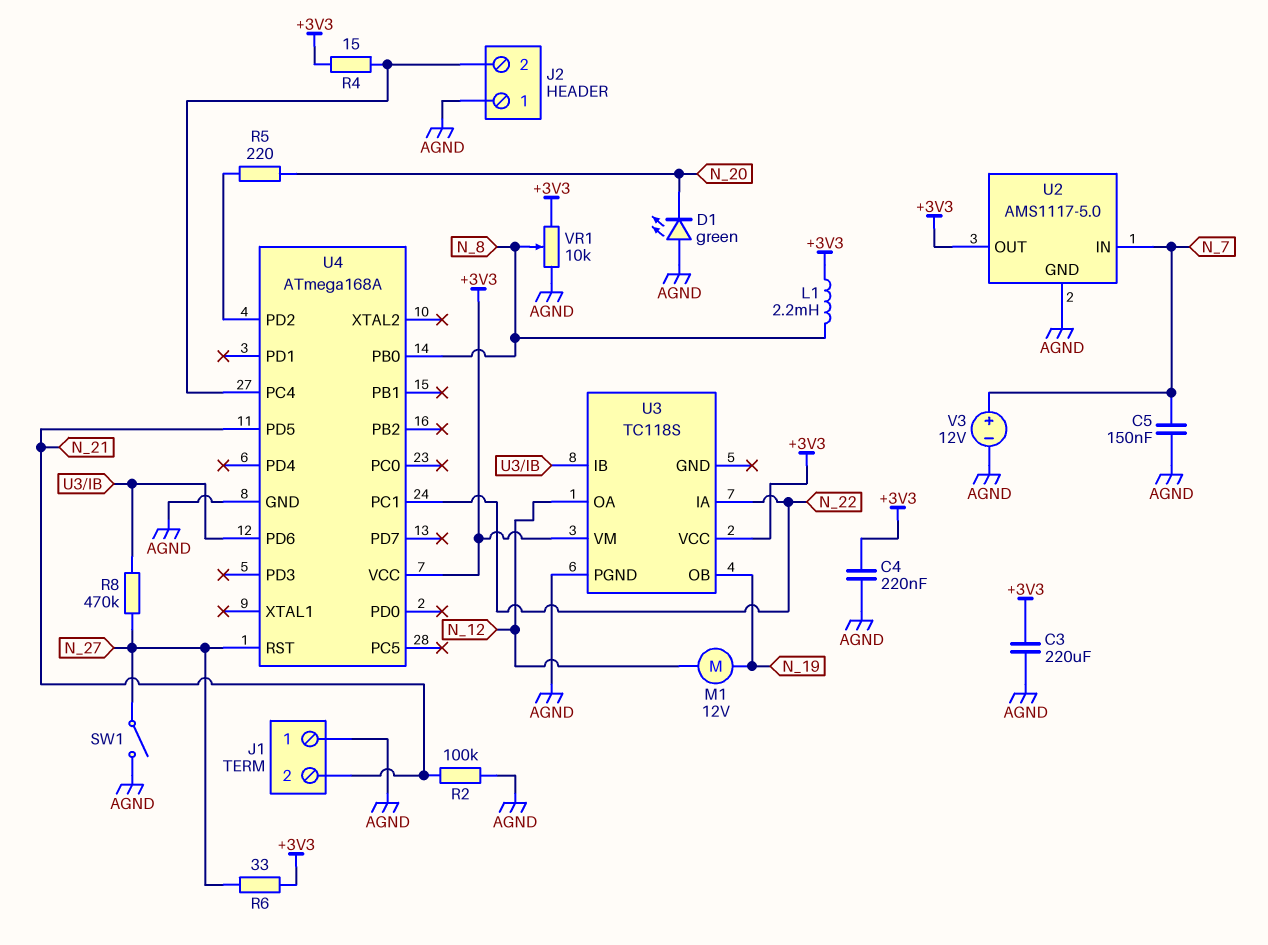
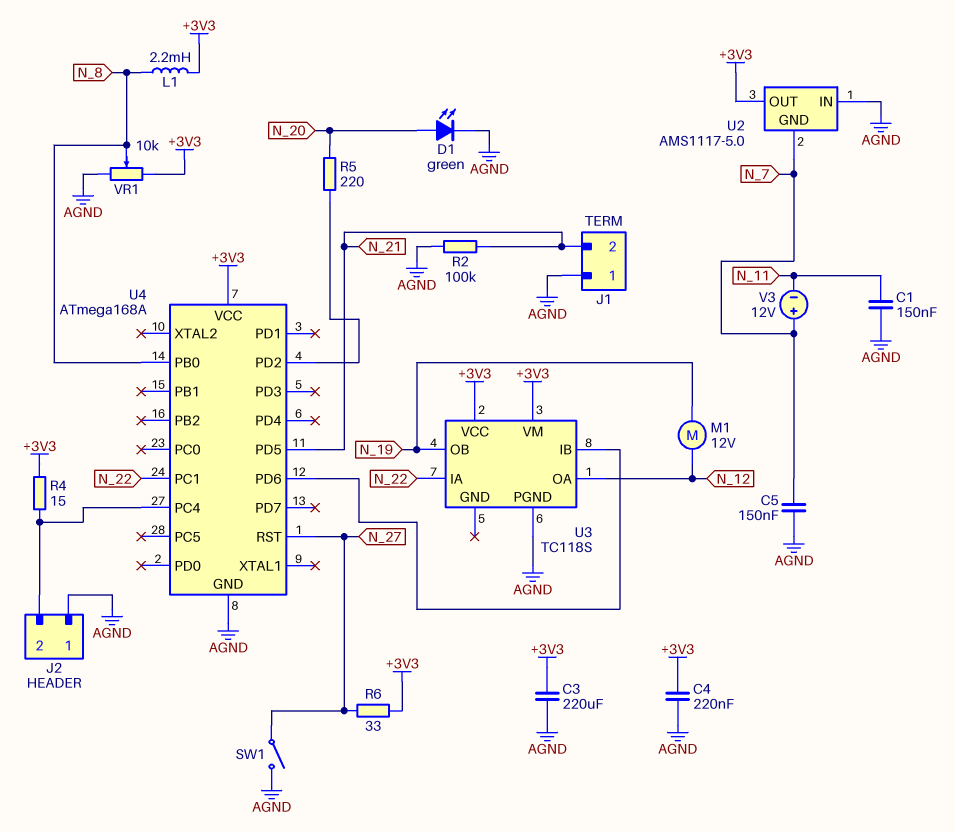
C1: none -> 150nF (AGND, N_11)
D1: LED green (A AGND, K N_20) -> LED green (A N_20, K AGND)
R8: 470k (N_27, U3/IB) -> none
U2 pin GND: AGND -> N_7
U2 pin IN: N_7 -> AGND
V3: 12V (plus N_7, minus AGND) -> 12V (plus N_7, minus N_11)

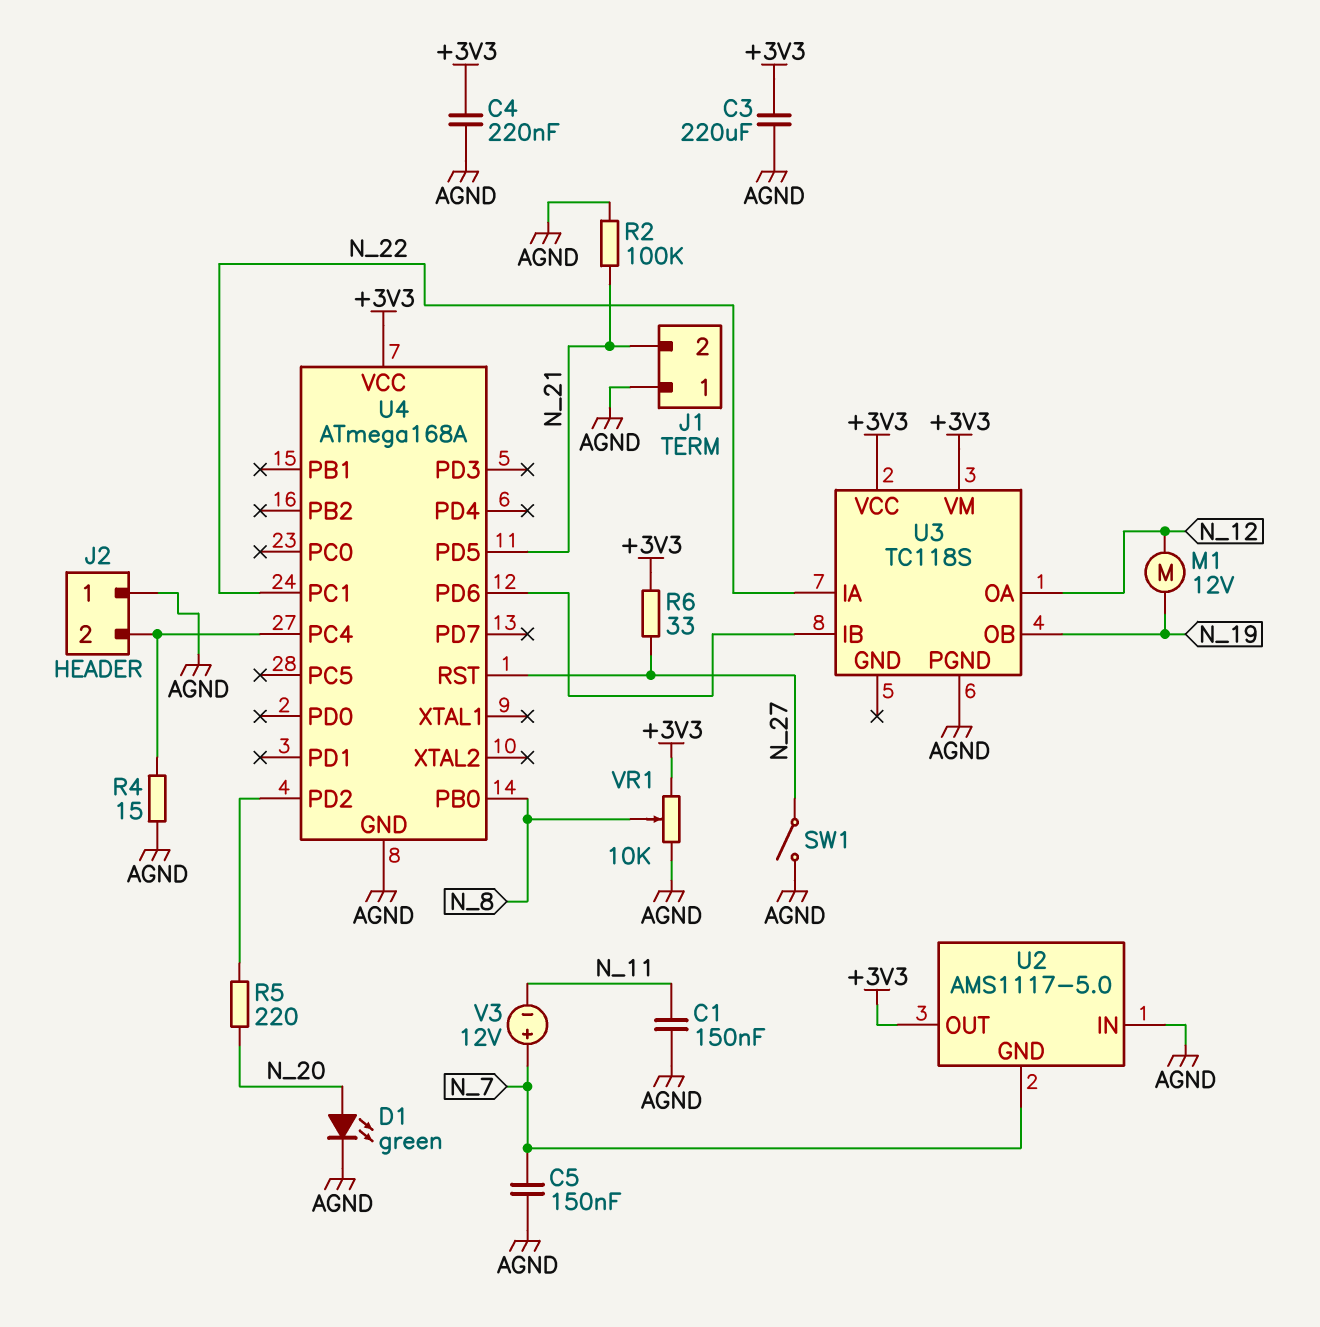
L1: 2.2mH (+3V3, N_8) -> none
R4: 15 (+3V3, J2/2) -> 15 (AGND, J2/2)

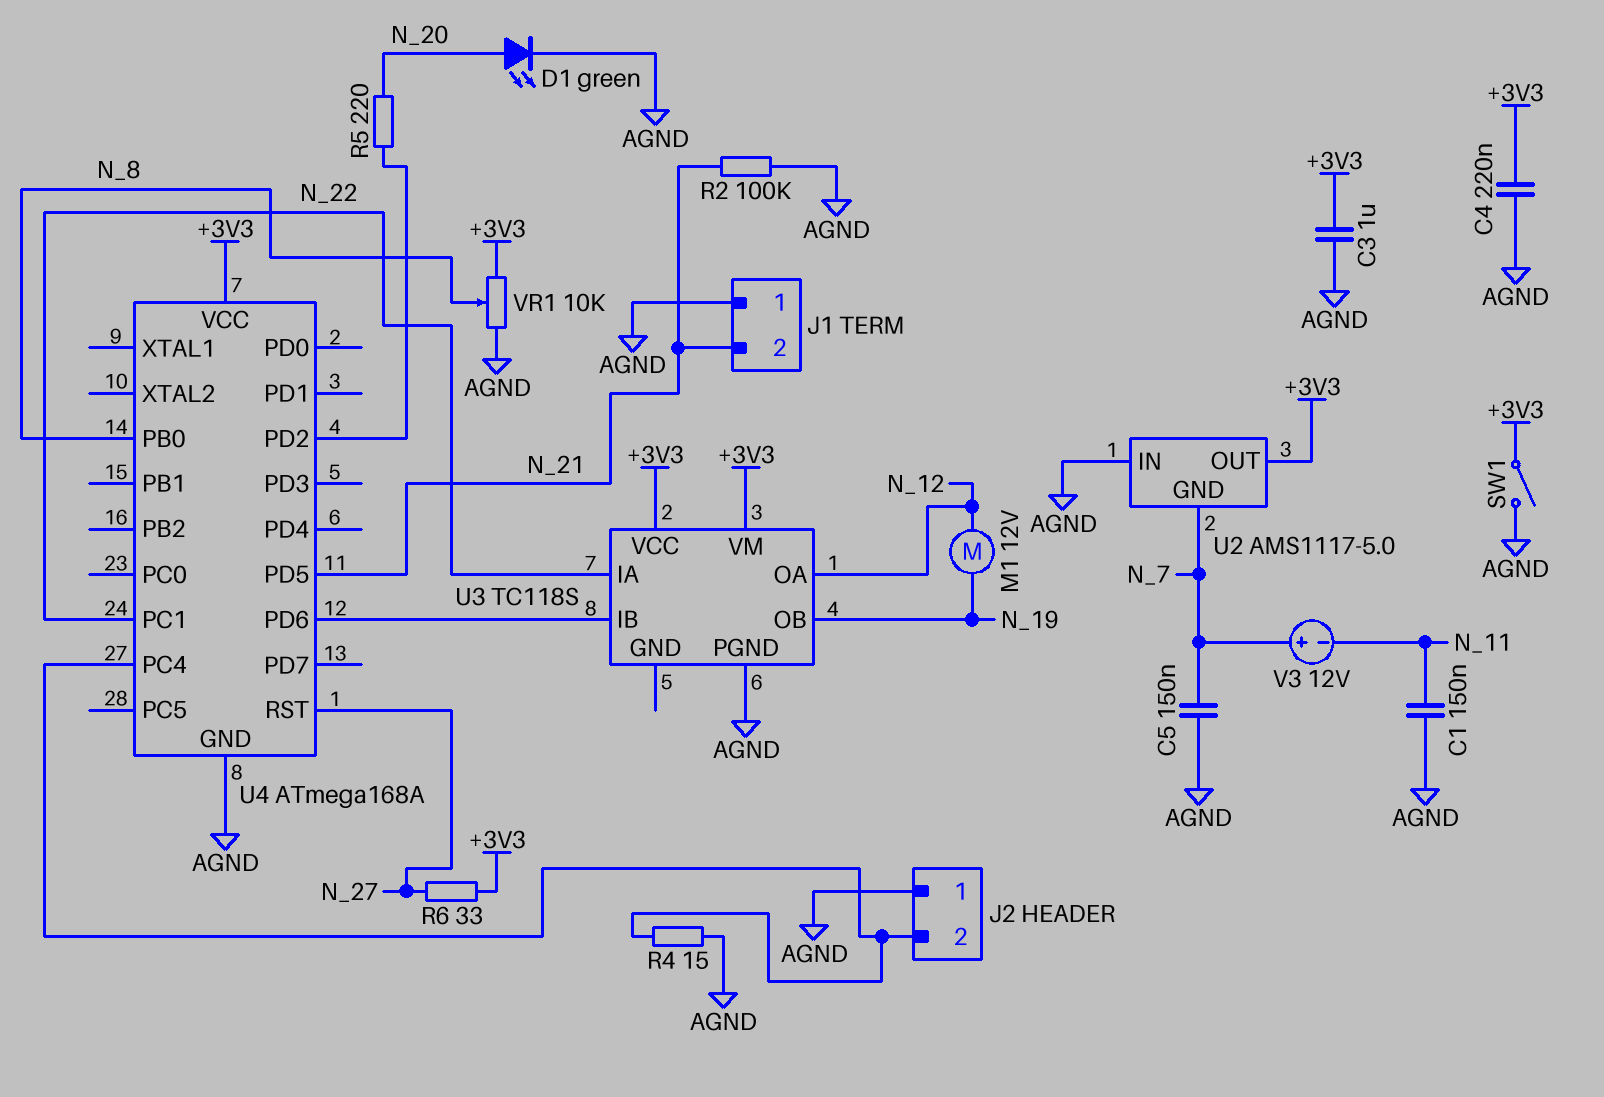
C3: 220uF (+3V3, AGND) -> 1uF (+3V3, AGND)
SW1: switch (AGND, N_27) -> switch (+3V3, AGND)

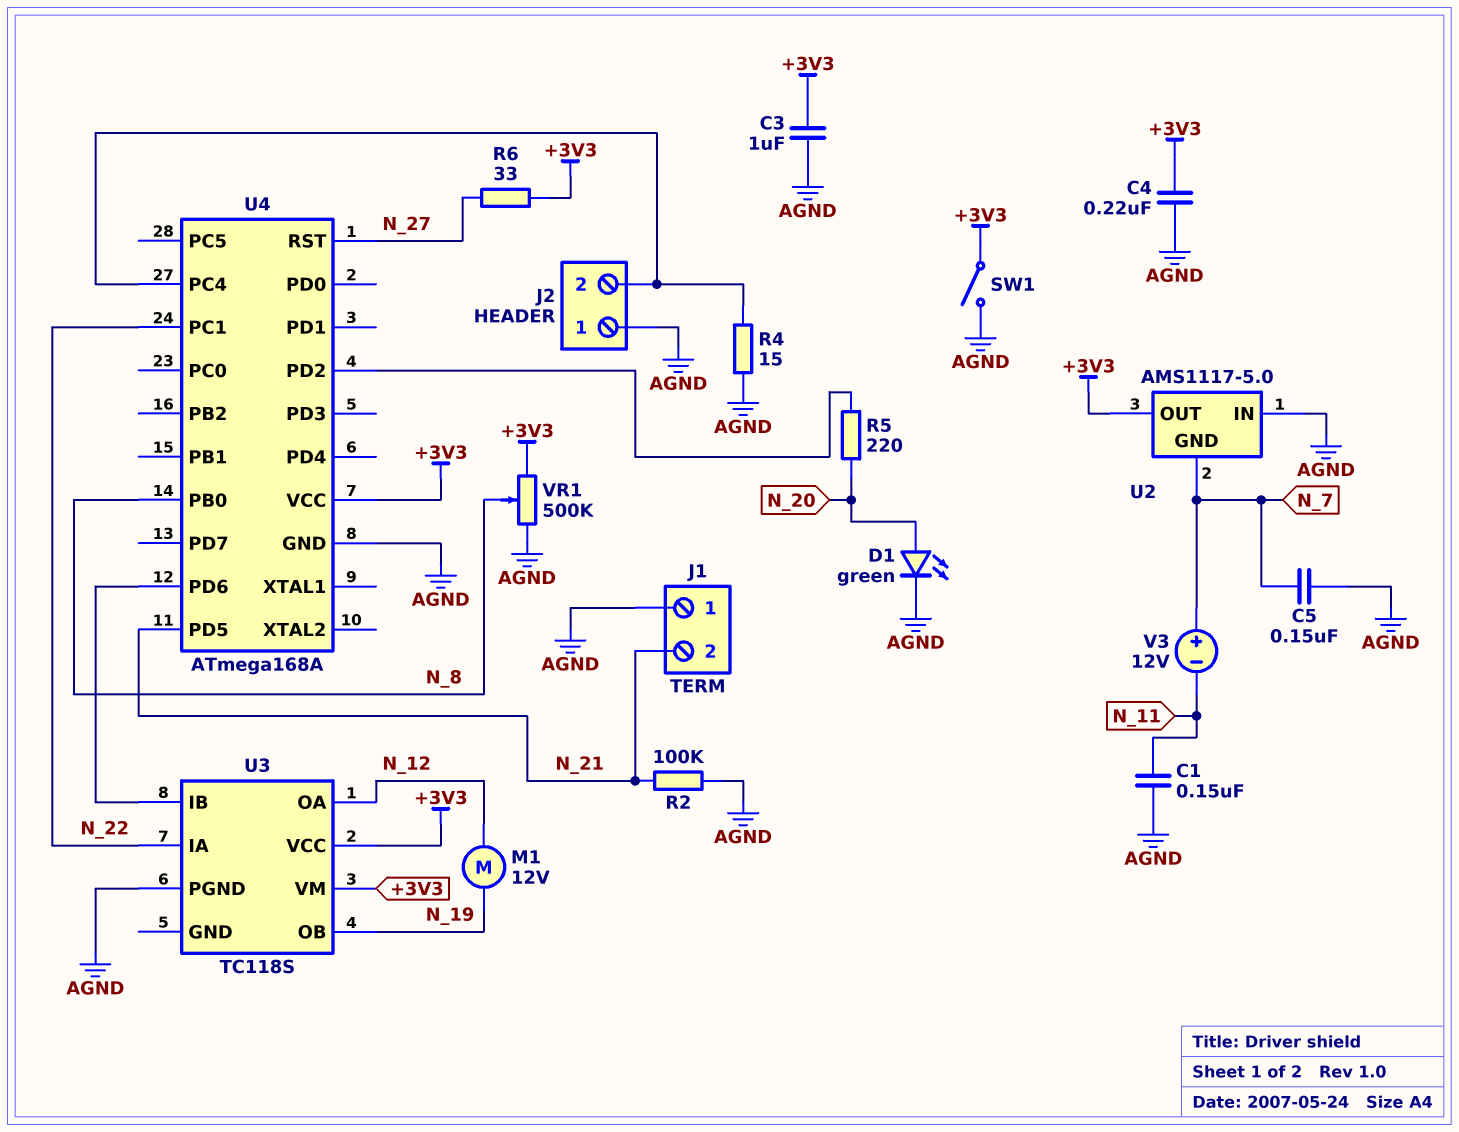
VR1: 10k (+3V3, AGND, wiper N_8) -> 500k (+3V3, AGND, wiper N_8)

